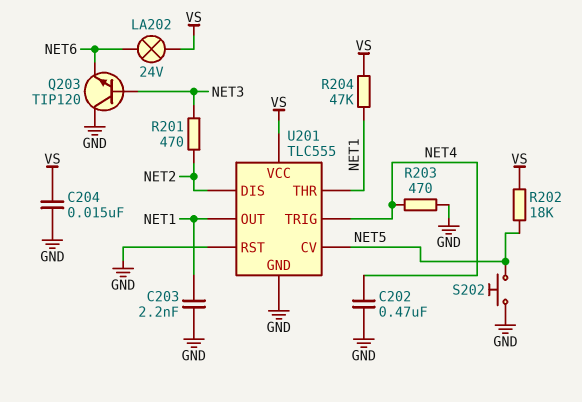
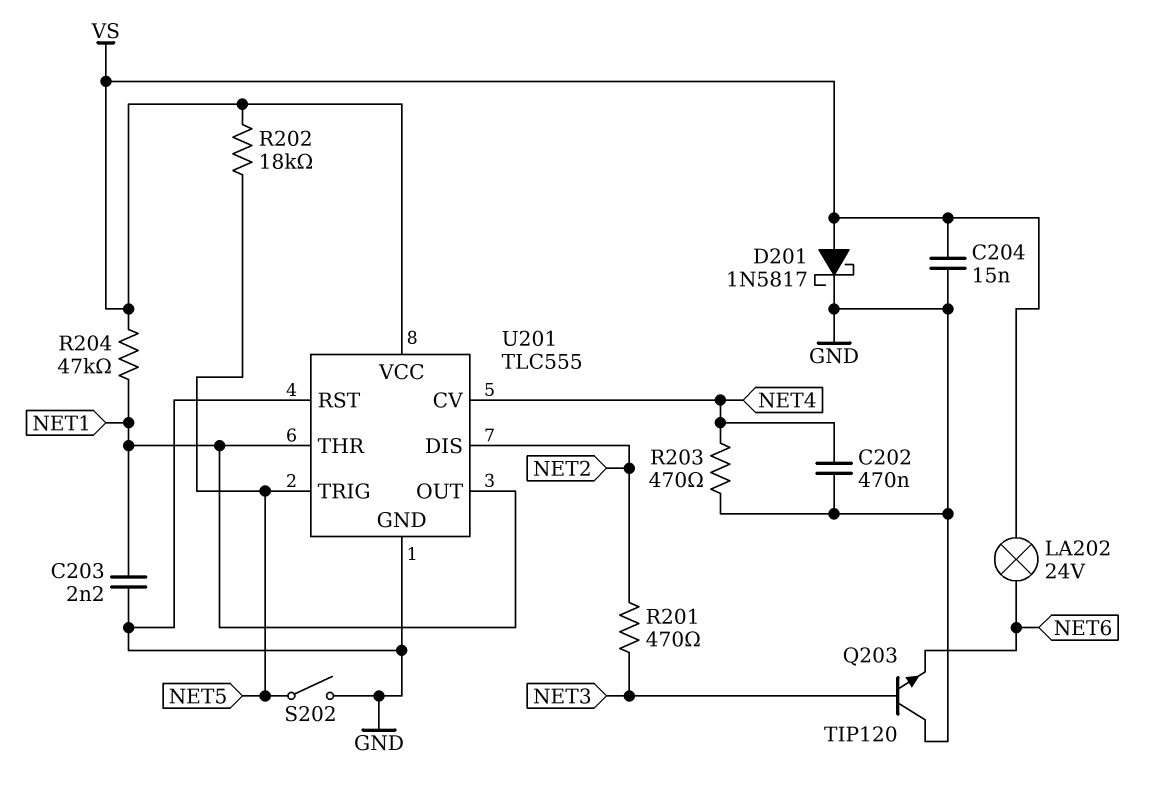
D201: none -> schottky 1N5817 (A VS, K GND)
S202: button (GND, NET5) -> switch (GND, NET5)
U201 pin CV: NET5 -> NET4
U201 pin TRIG: NET4 -> NET5

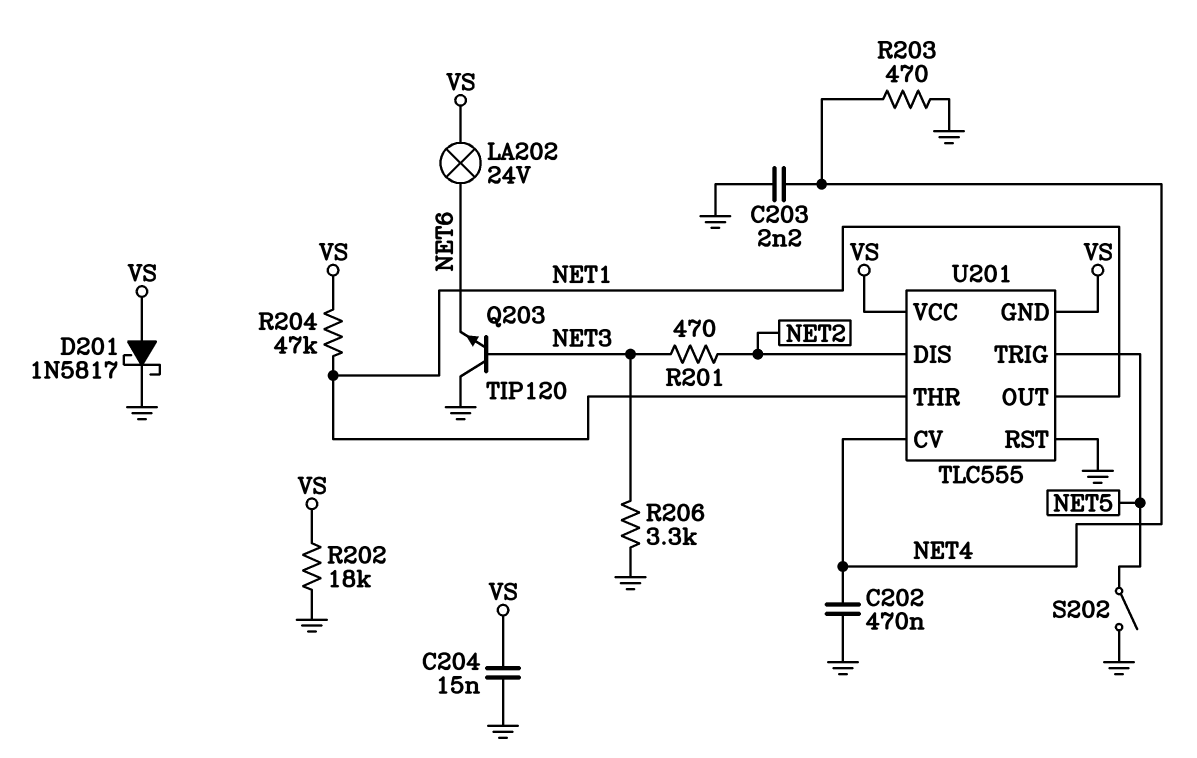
C203: 2.2nF (GND, NET1) -> 2.2nF (GND, NET4)
R202: 18k (NET5, VS) -> 18k (GND, VS)
R206: none -> 3.3k (GND, NET3)
U201 pin GND: GND -> VS

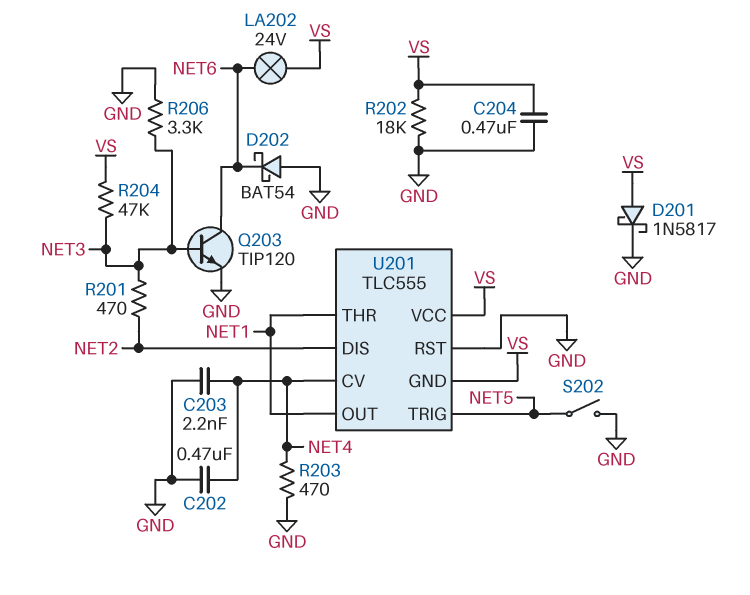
C204: 15nF (GND, VS) -> 470nF (GND, VS)
D202: none -> schottky BAT54 (A GND, K NET6)
Q203: NPN TIP120 (B NET3, C GND, E NET6) -> NPN TIP120 (B NET3, C NET6, E GND)
R204: 47k (NET1, VS) -> 47k (NET3, VS)

